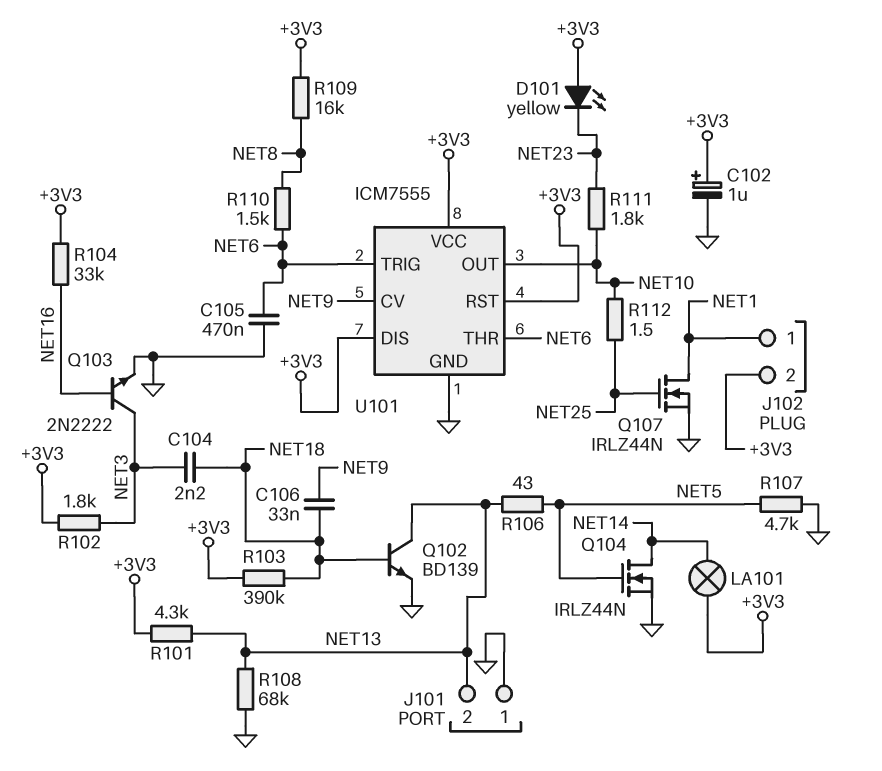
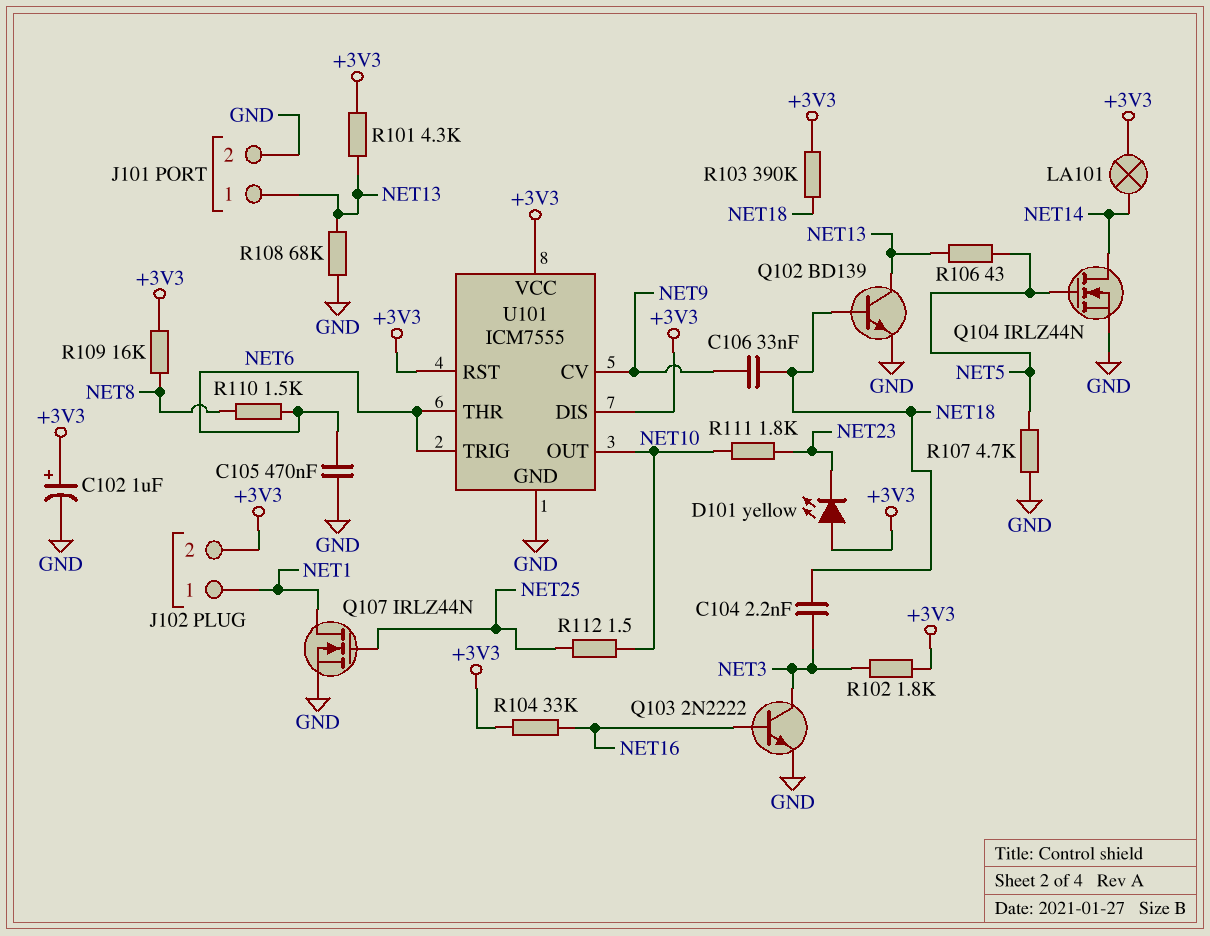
J101 pin 1: GND -> NET13
J101 pin 2: NET13 -> GND

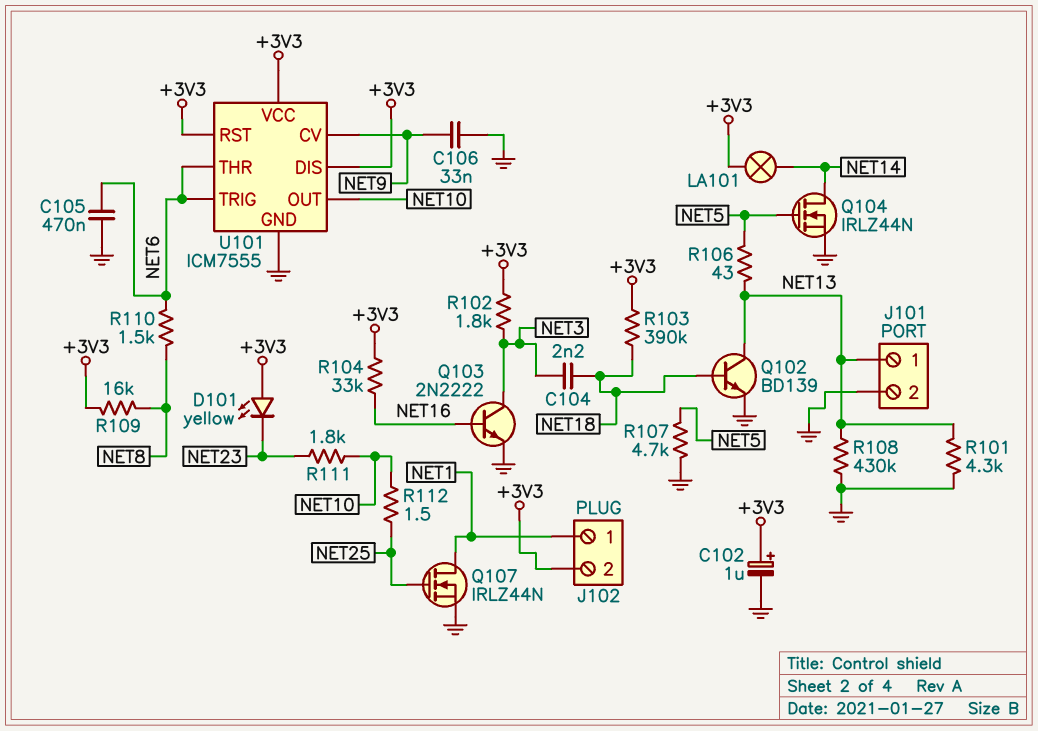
C106: 33nF (NET9, NET18) -> 33nF (GND, NET9)
R101: 4.3k (+3V3, NET13) -> 4.3k (GND, NET13)
R108: 68k (GND, NET13) -> 430k (GND, NET13)

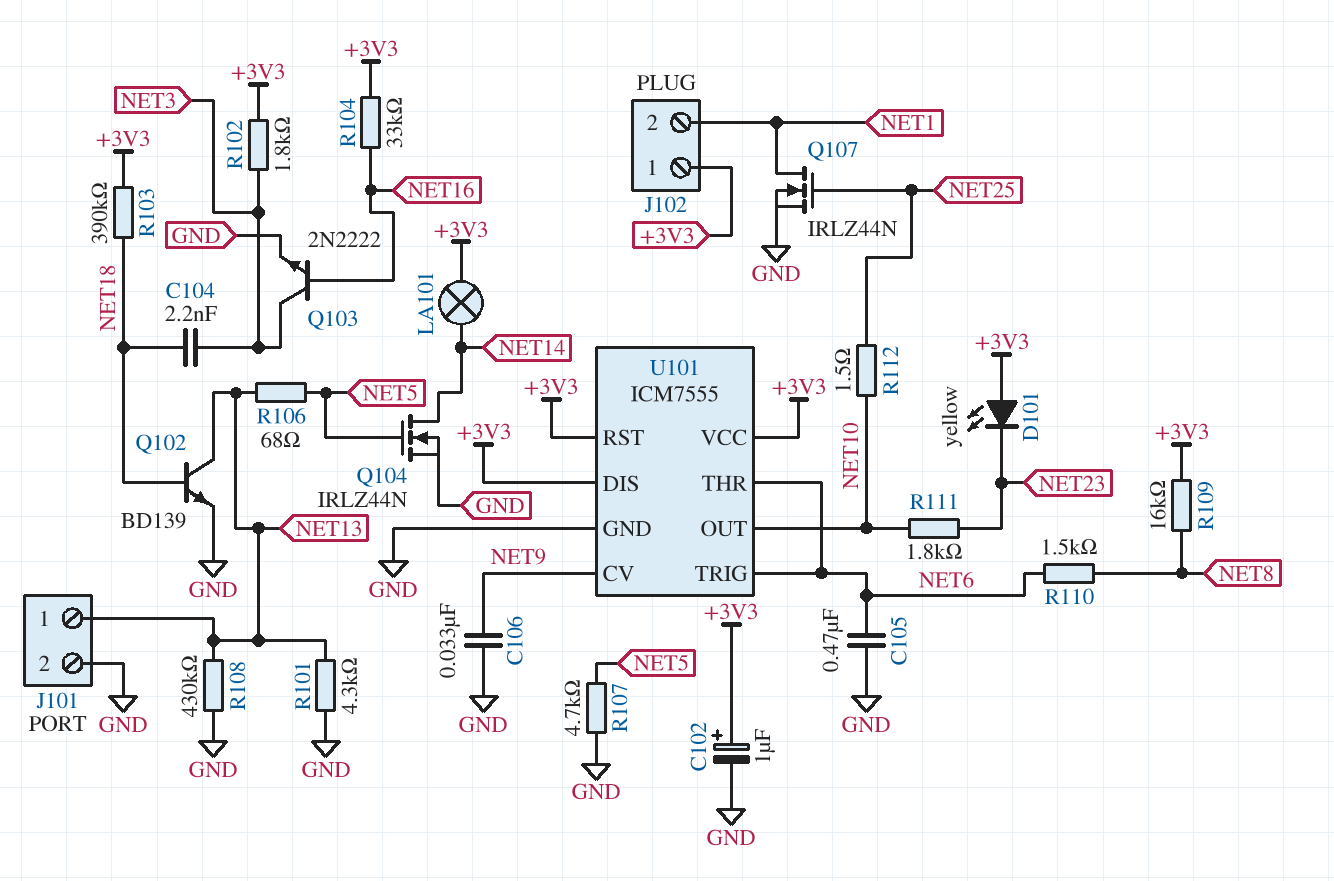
J102 pin 1: NET1 -> +3V3
J102 pin 2: +3V3 -> NET1
R106: 43 (NET5, NET13) -> 68 (NET5, NET13)

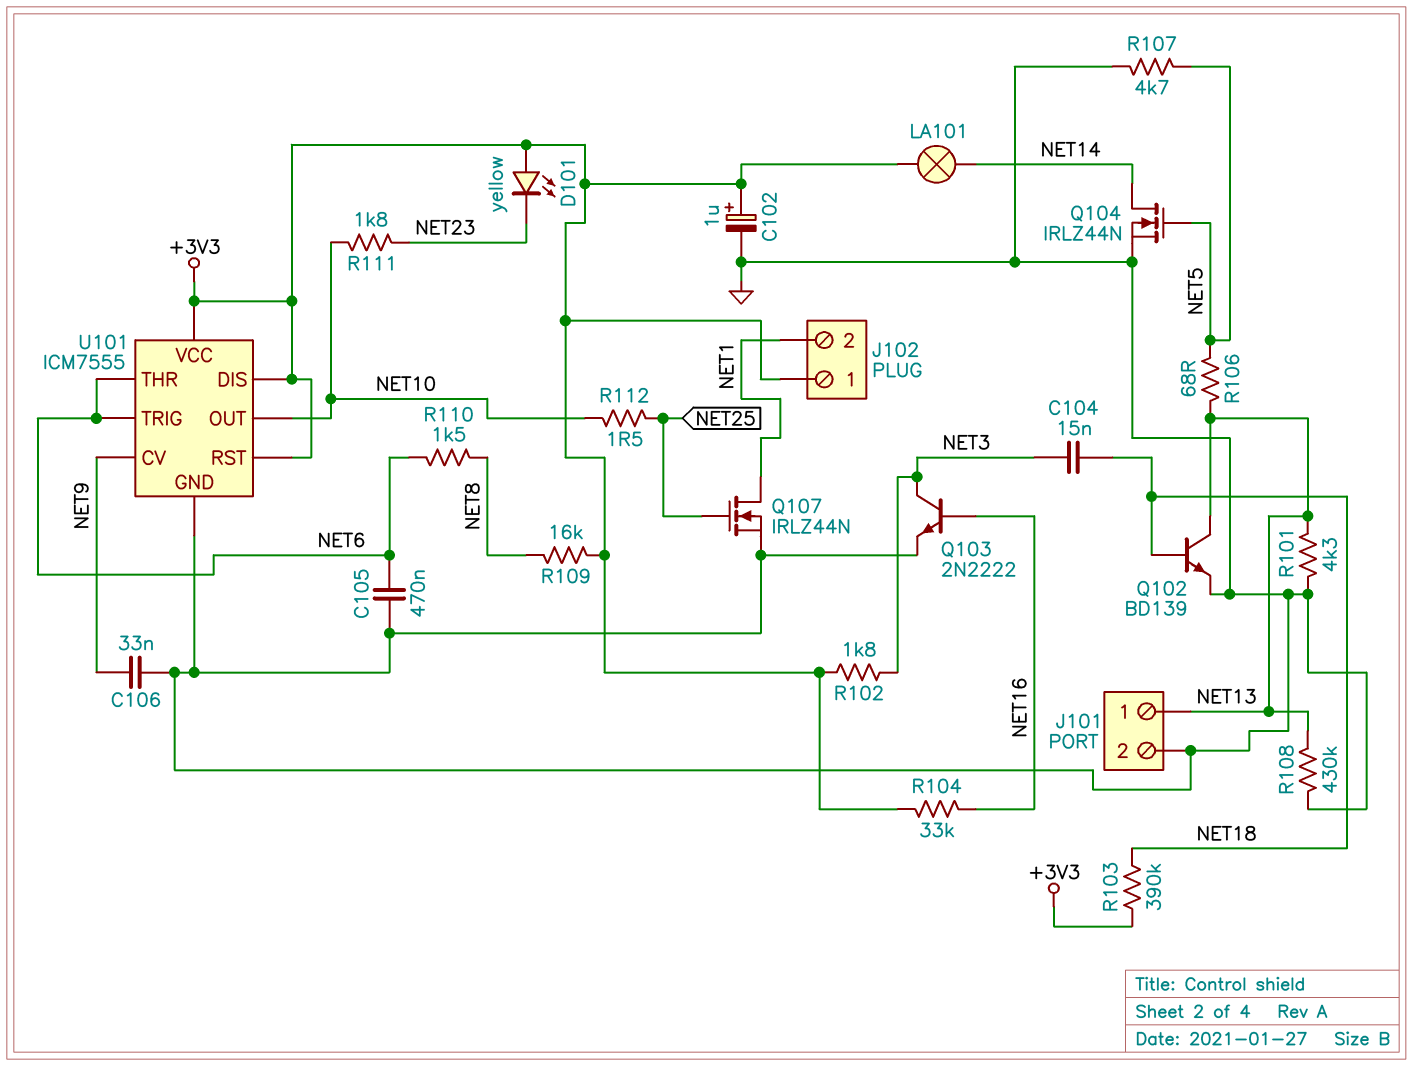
C104: 2.2nF (NET3, NET18) -> 15nF (NET3, NET18)

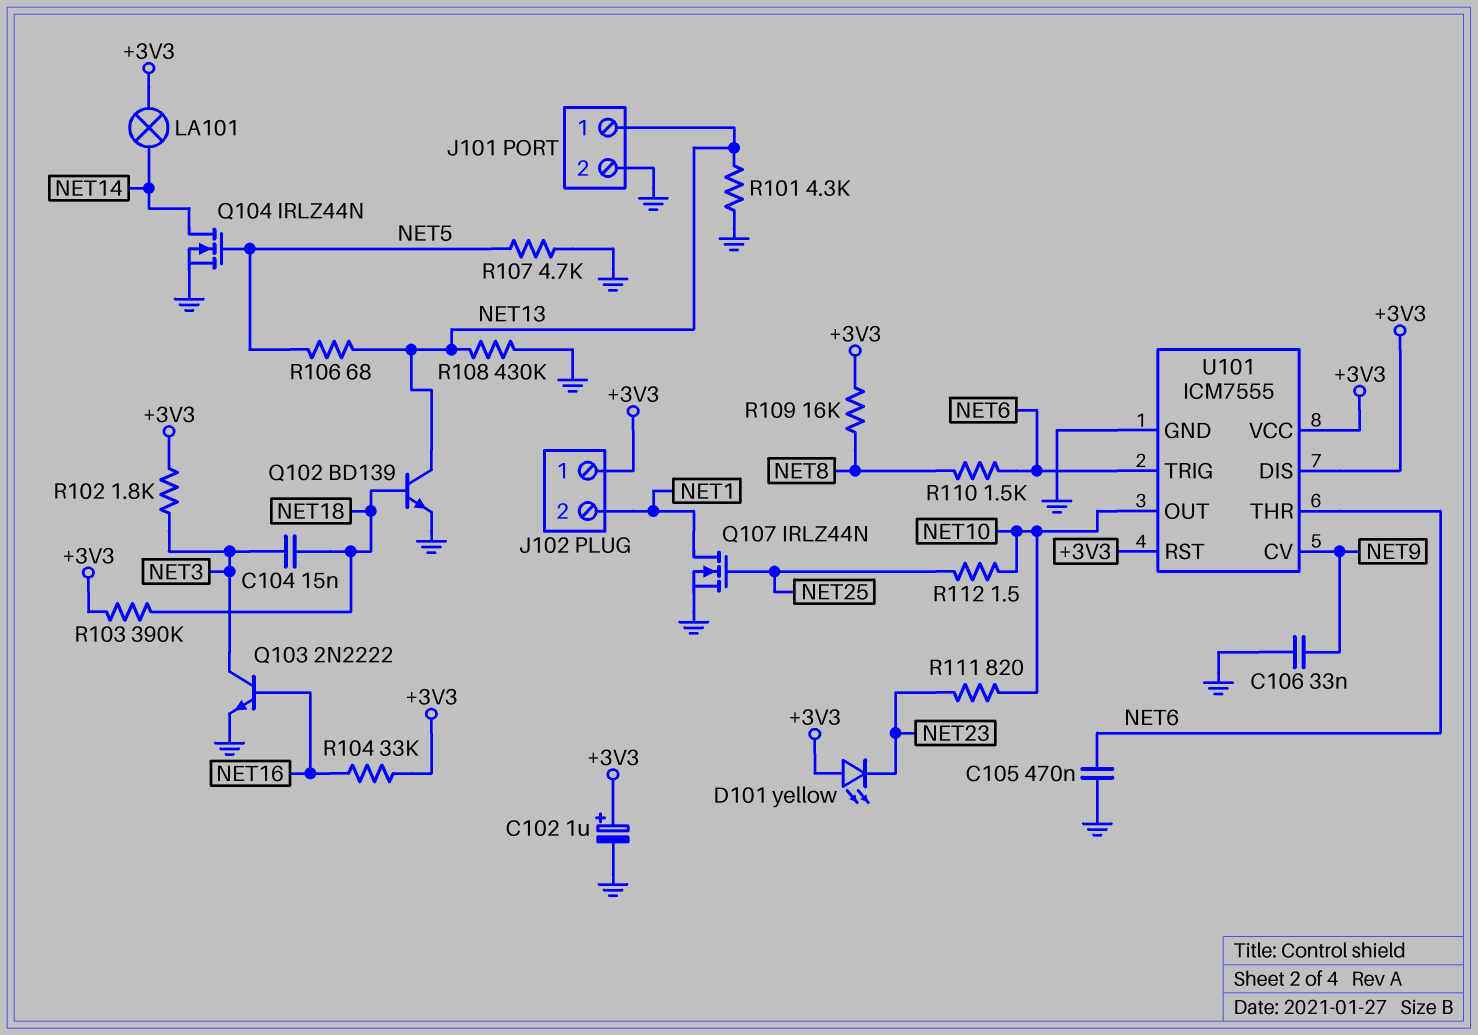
R111: 1.8k (NET10, NET23) -> 820 (NET10, NET23)

